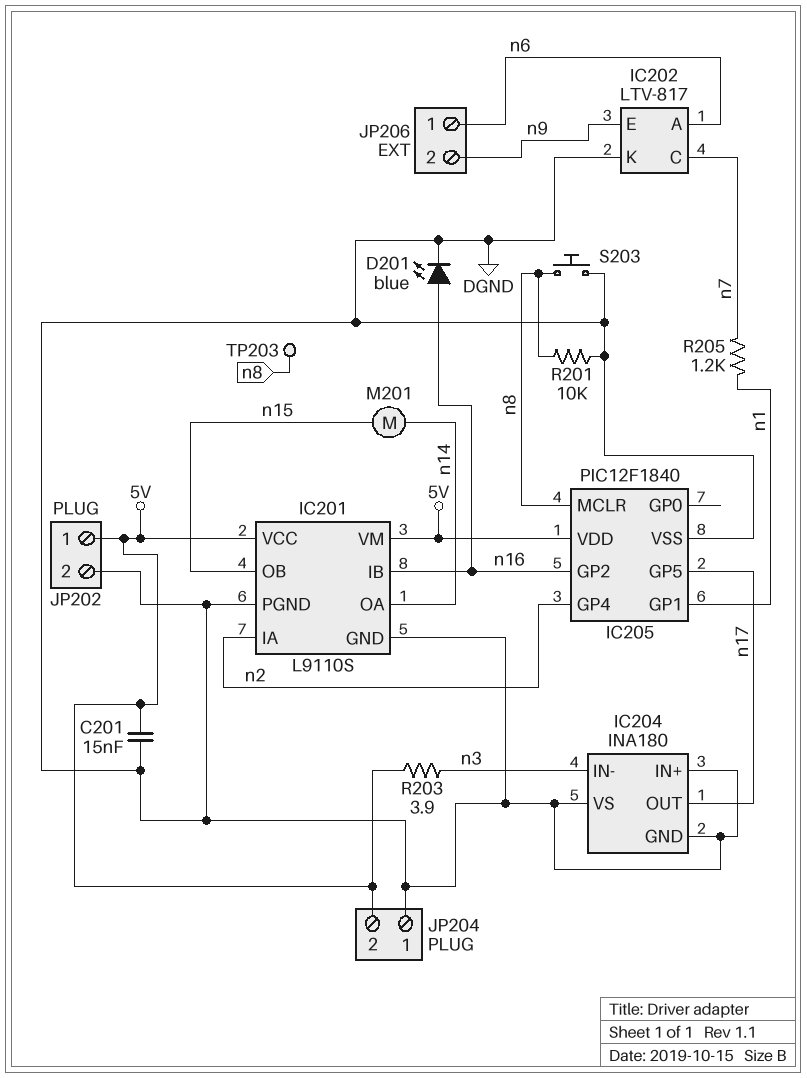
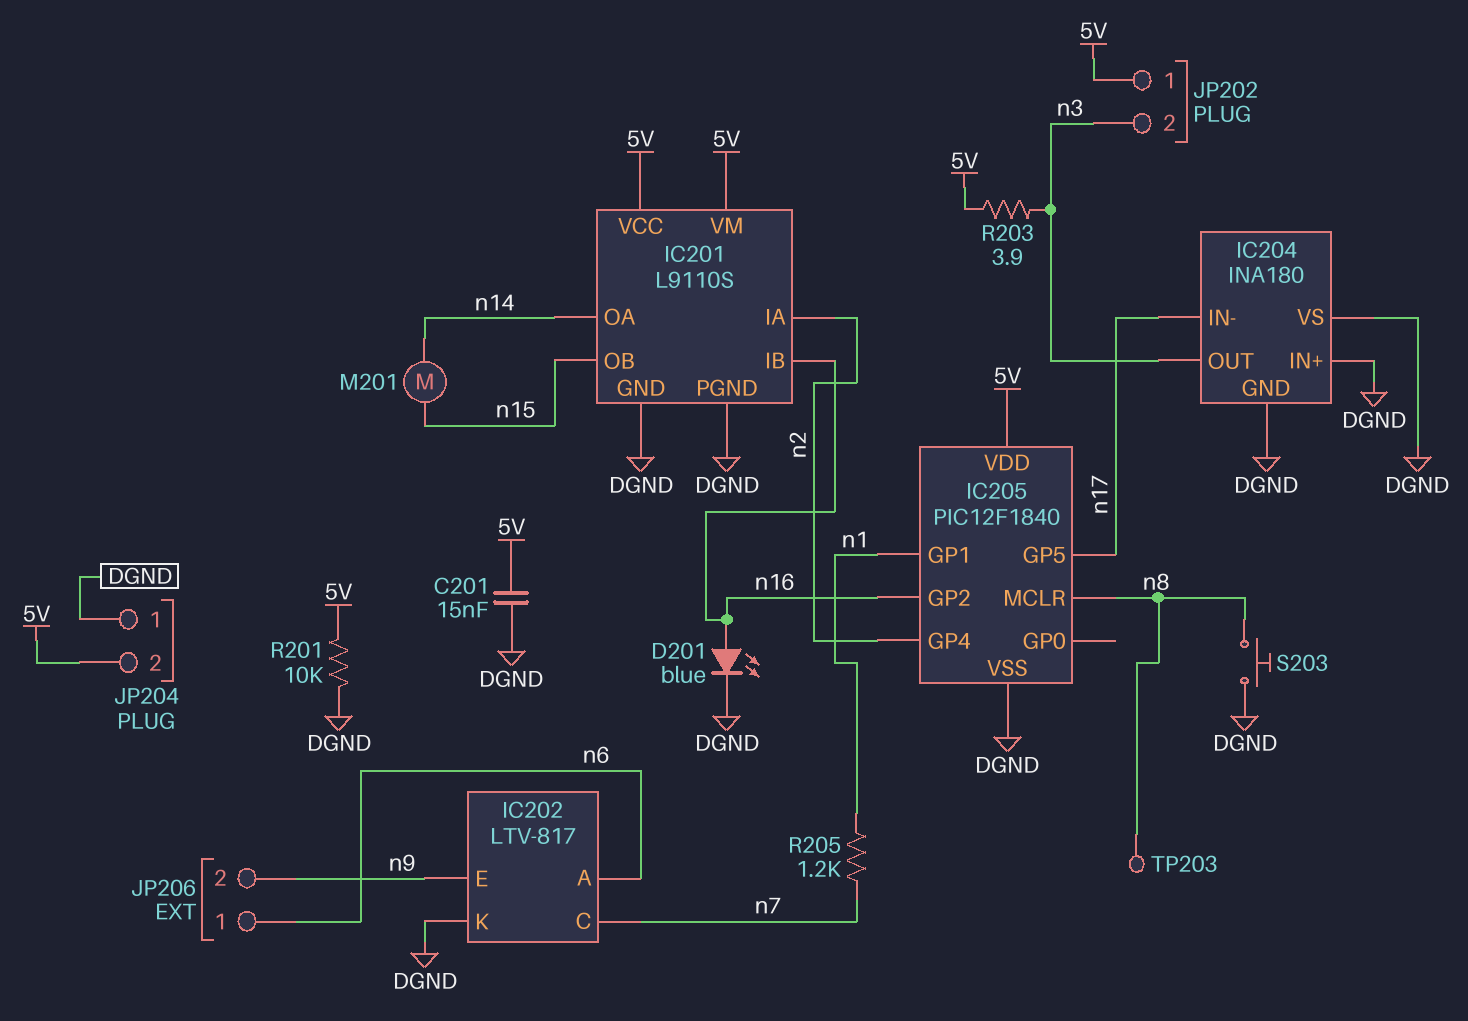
IC204 pin IN-: n3 -> n17
IC204 pin OUT: n17 -> n3
JP202 pin 2: DGND -> n3
R201: 10k (DGND, n8) -> 10k (5V, DGND)

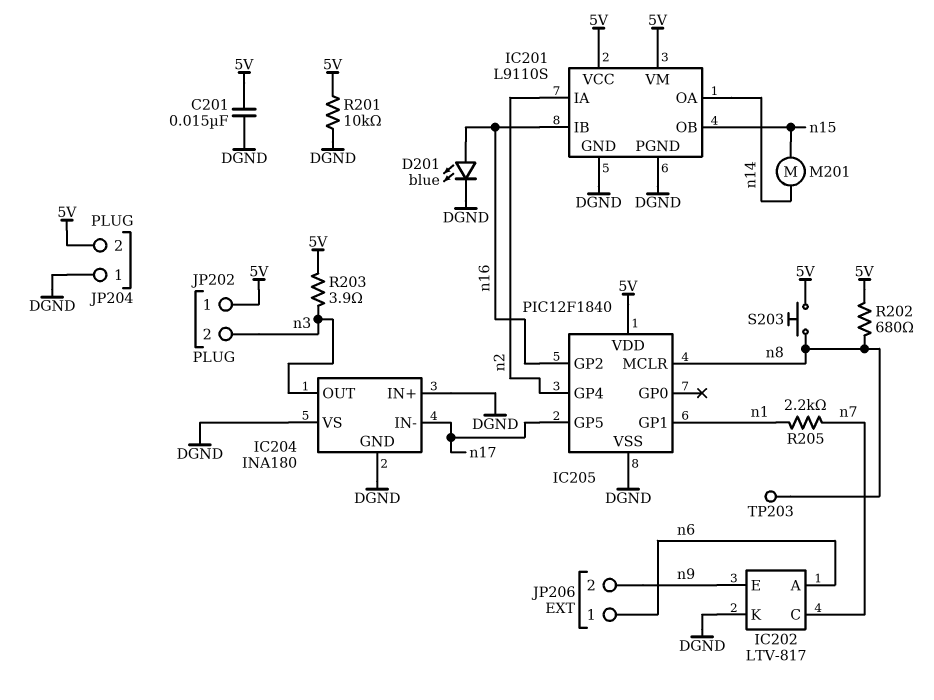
R202: none -> 680 (5V, n8)
R205: 1.2k (n1, n7) -> 2.2k (n1, n7)
S203: button (DGND, n8) -> button (5V, n8)

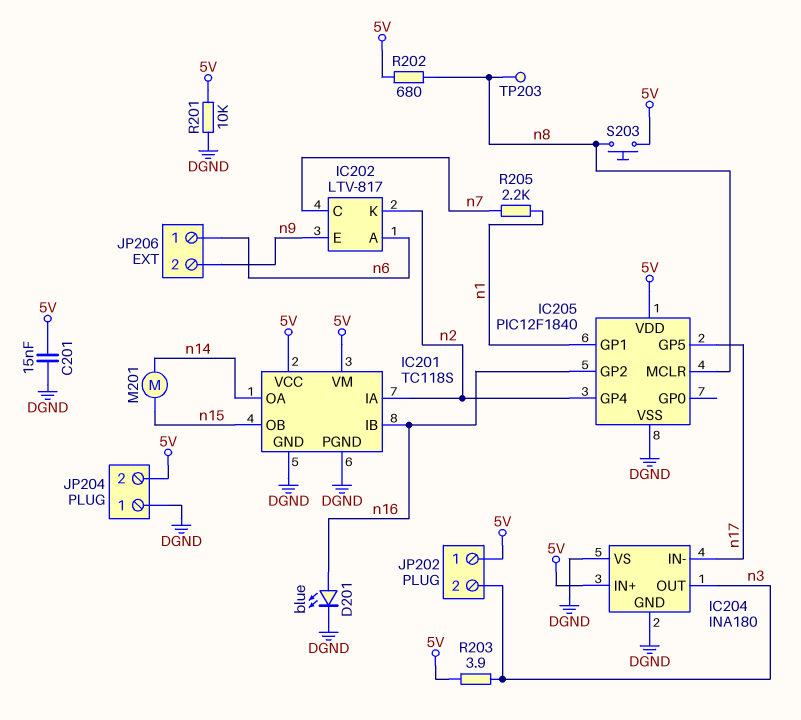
IC201: L9110S -> TC118S
IC202 pin K: DGND -> n2
IC204 pin IN+: DGND -> 5V

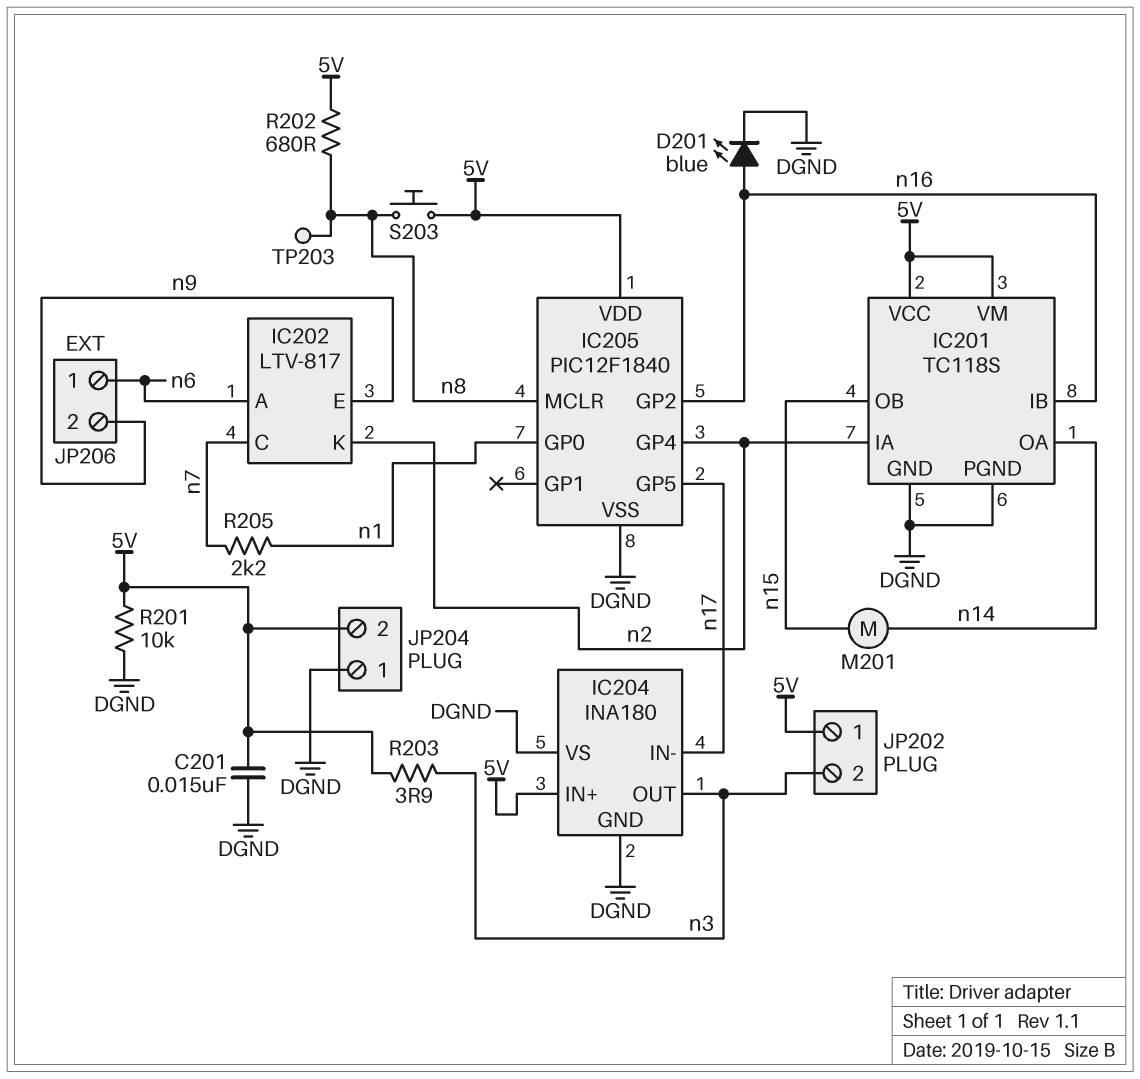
IC205 pin GP0: none -> n1
IC205 pin GP1: n1 -> none

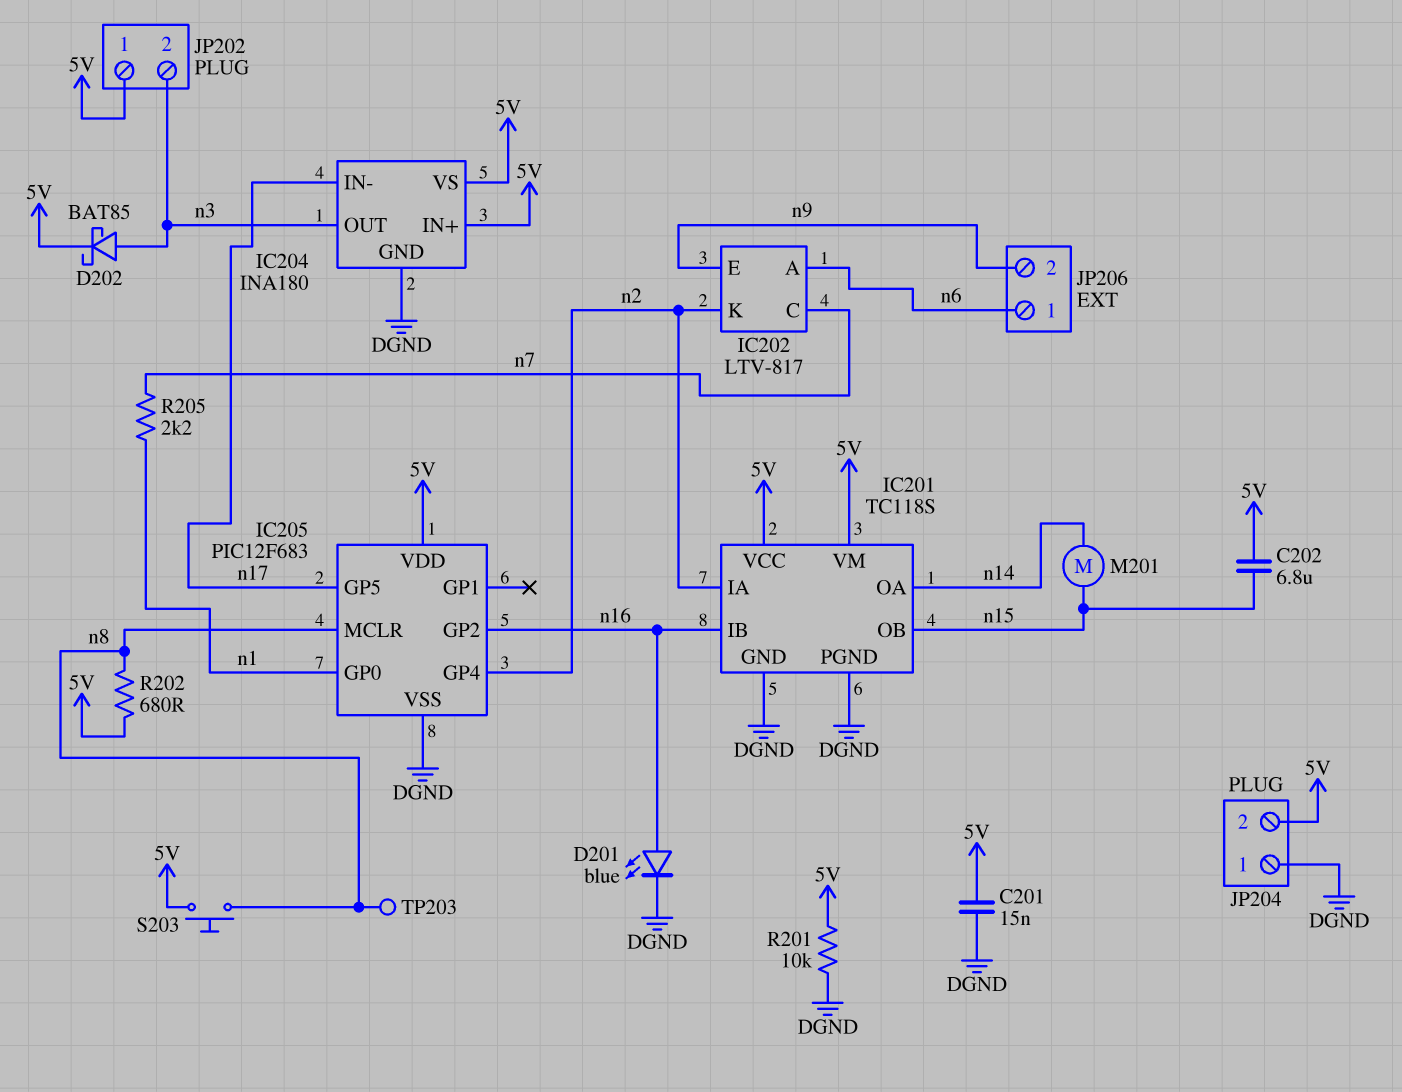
C202: none -> 6.8uF (5V, n15)
D202: none -> schottky BAT85 (A n3, K 5V)
IC204 pin VS: DGND -> 5V
IC205: PIC12F1840 -> PIC12F683
R203: 3.9 (5V, n3) -> none

